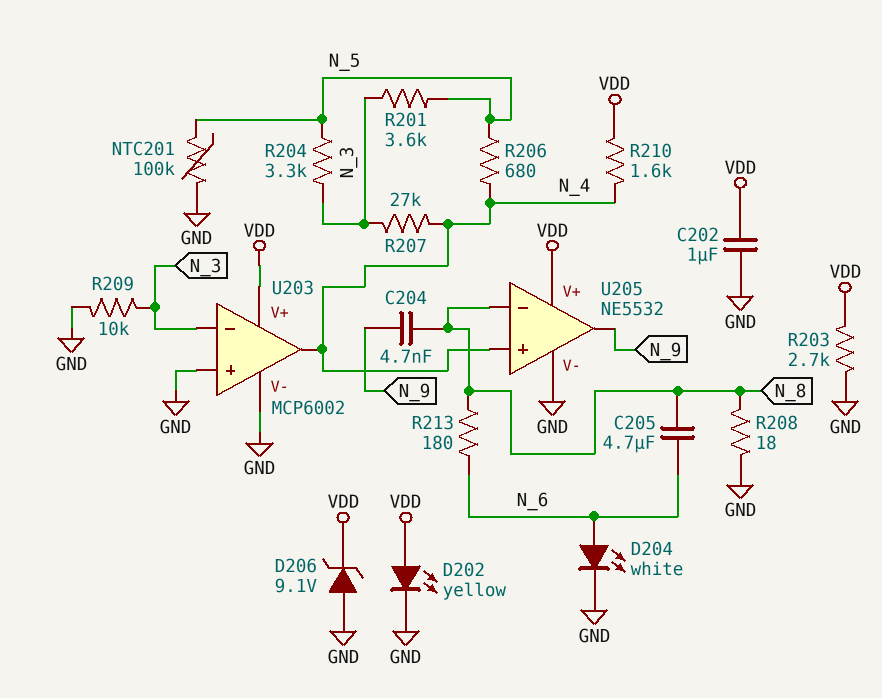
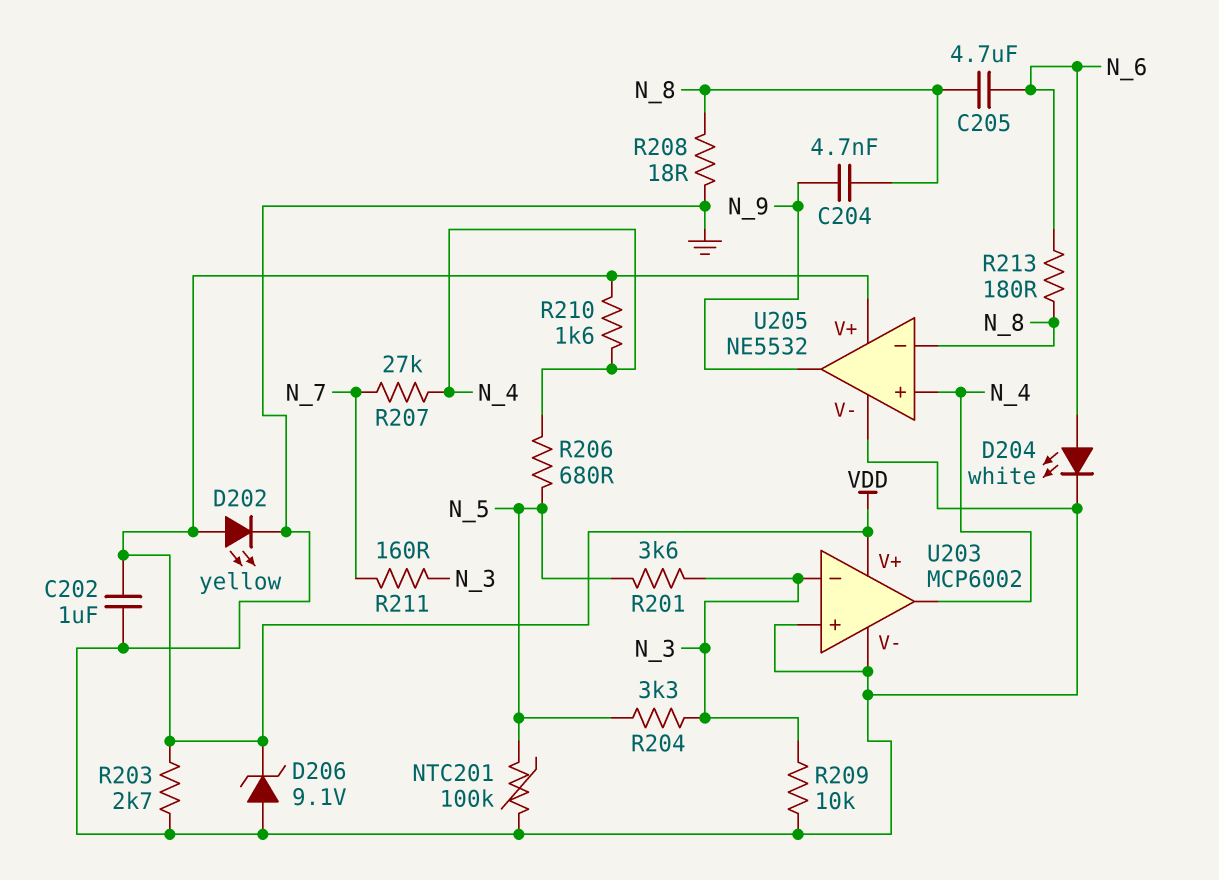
R207: 27k (N_3, N_4) -> 27k (N_4, N_7)
R211: none -> 160 (N_3, N_7)

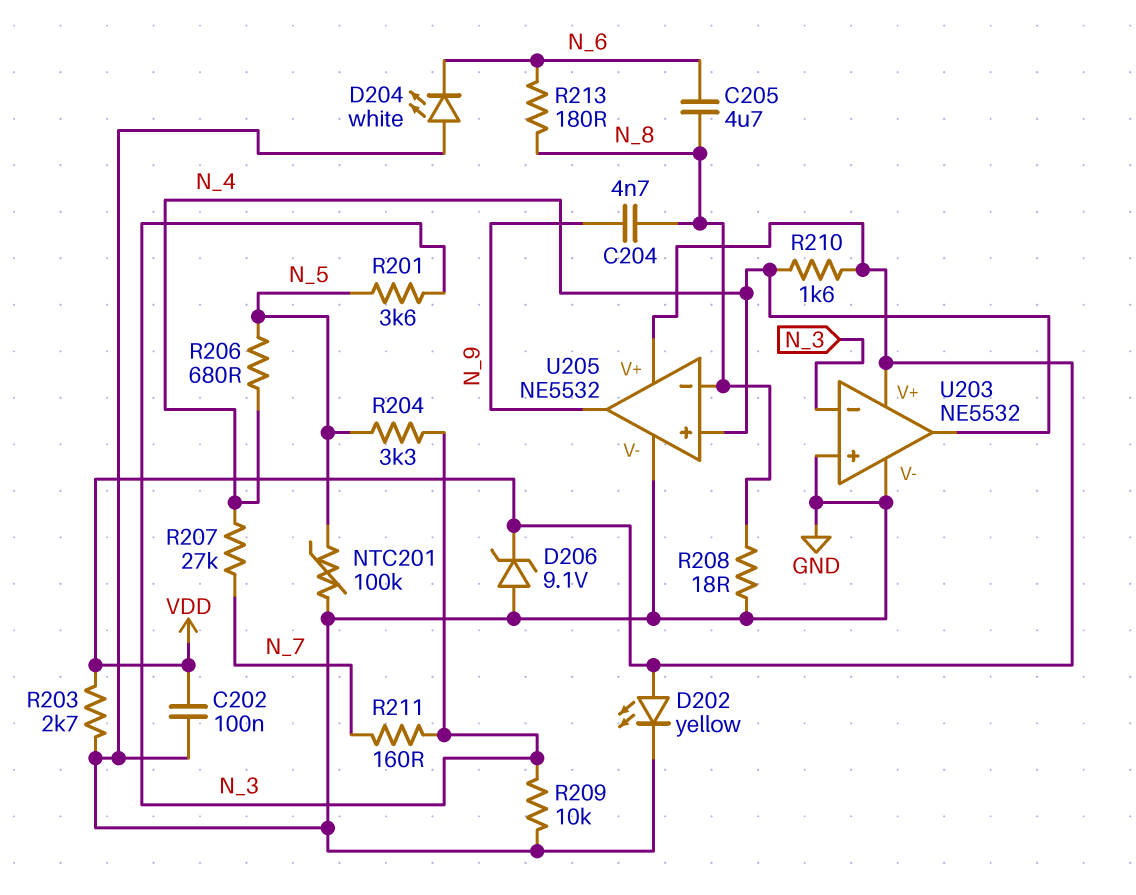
C202: 1uF (GND, VDD) -> 100nF (GND, VDD)
D204: LED white (A N_6, K GND) -> LED white (A GND, K N_6)
U203: MCP6002 -> NE5532

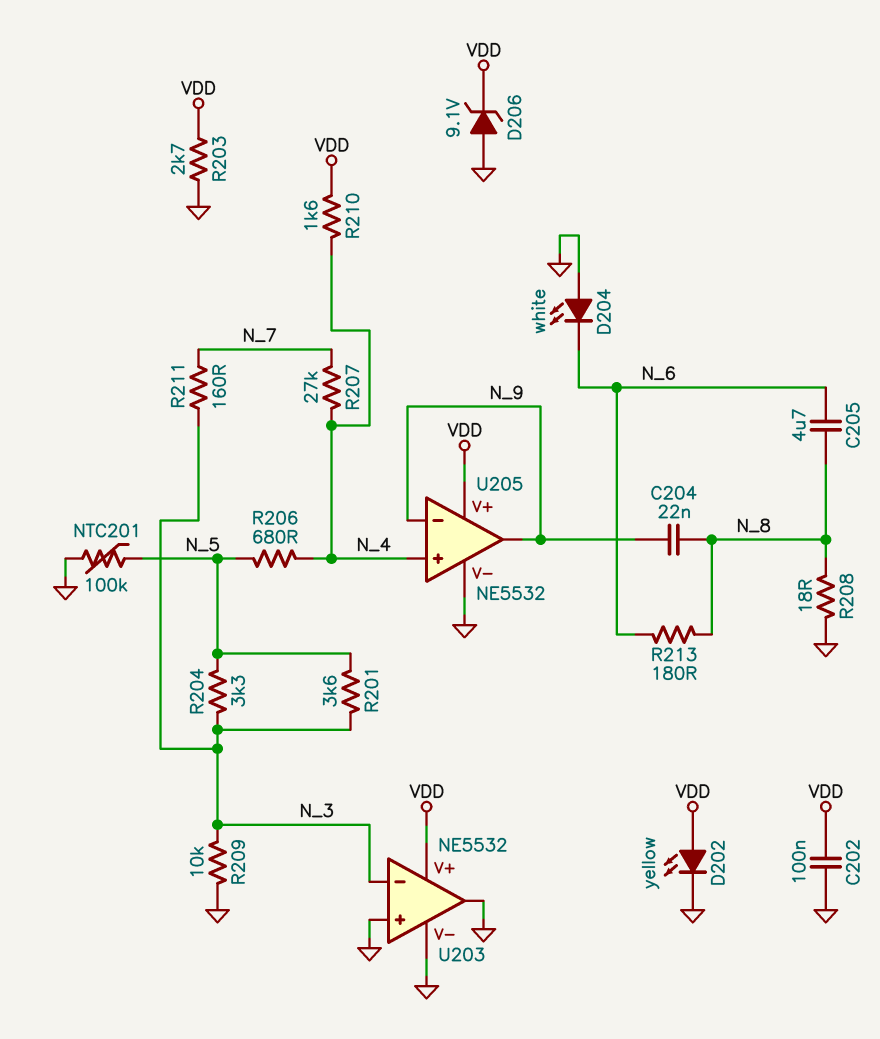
C204: 4.7nF (N_8, N_9) -> 22nF (N_8, N_9)
U203 pin out: N_4 -> GND
U205 pin in-: N_8 -> N_9

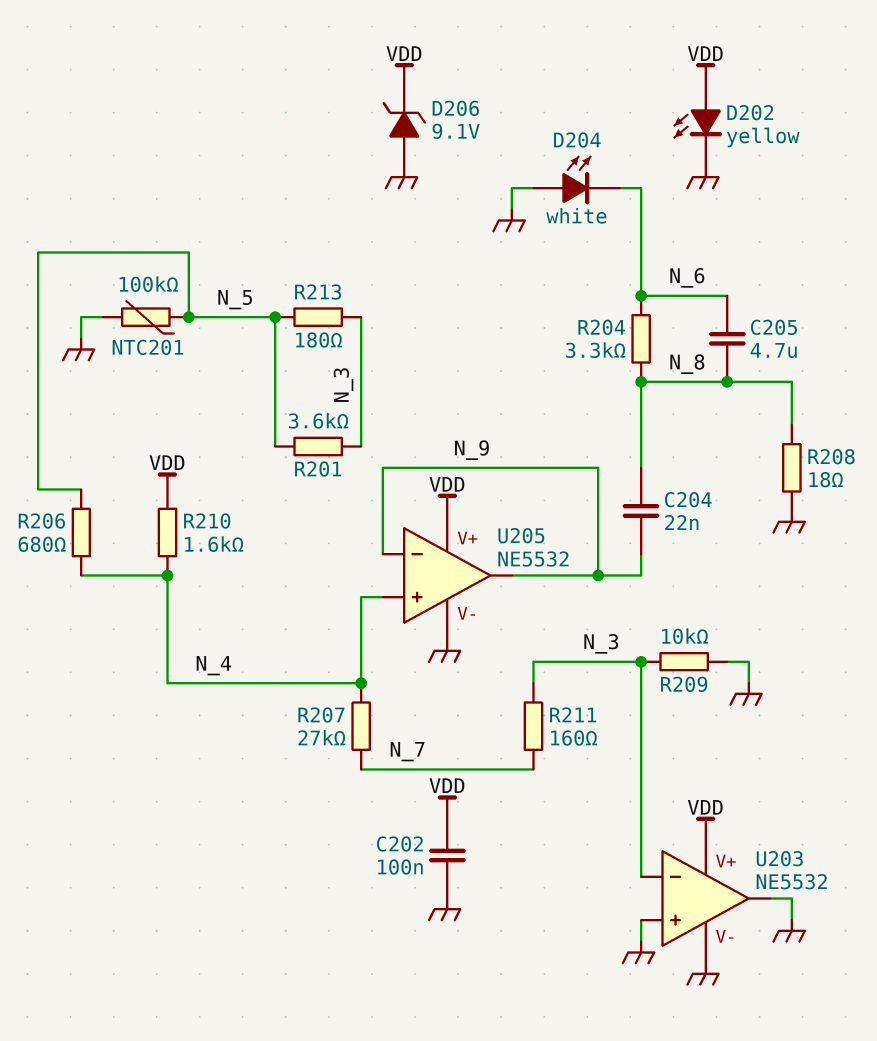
R203: 2.7k (GND, VDD) -> none
R204: 3.3k (N_3, N_5) -> 3.3k (N_6, N_8)
R213: 180 (N_6, N_8) -> 180 (N_3, N_5)

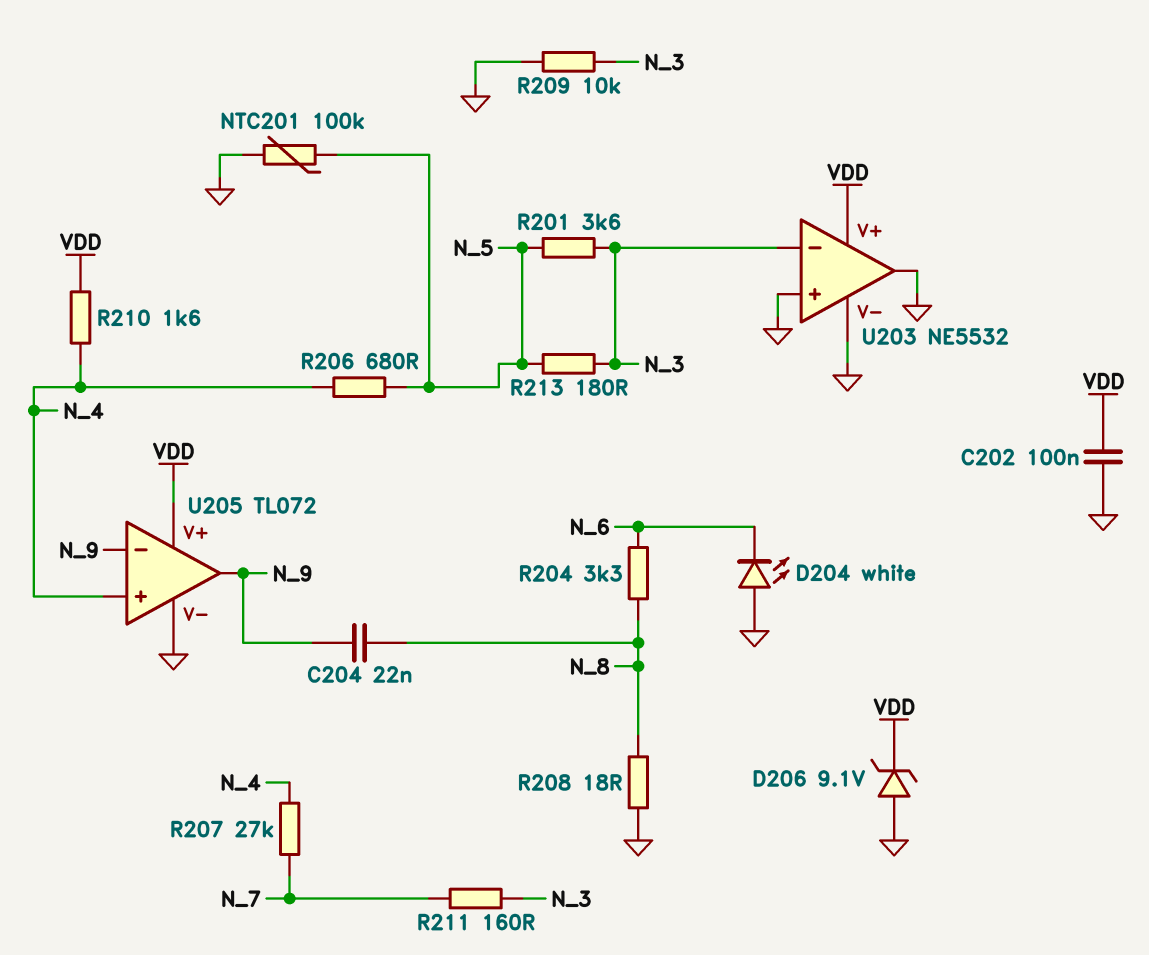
C205: 4.7uF (N_6, N_8) -> none
D202: LED yellow (A VDD, K GND) -> none
U205: NE5532 -> TL072

